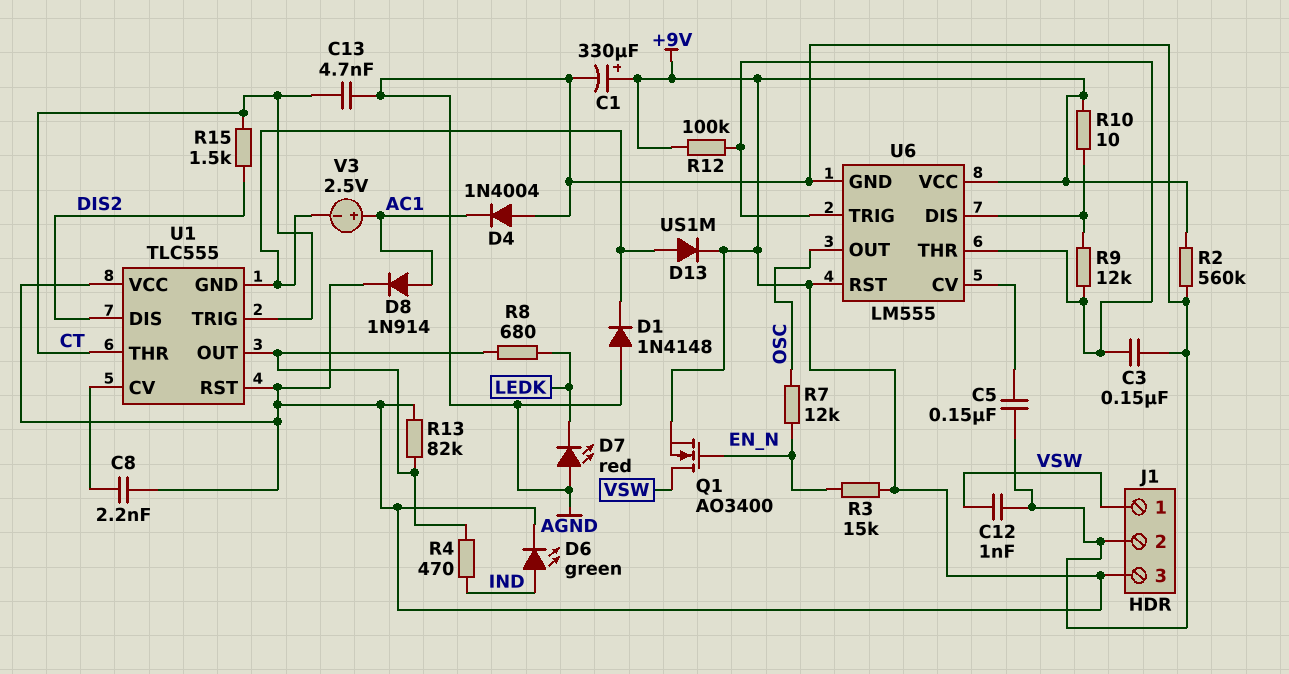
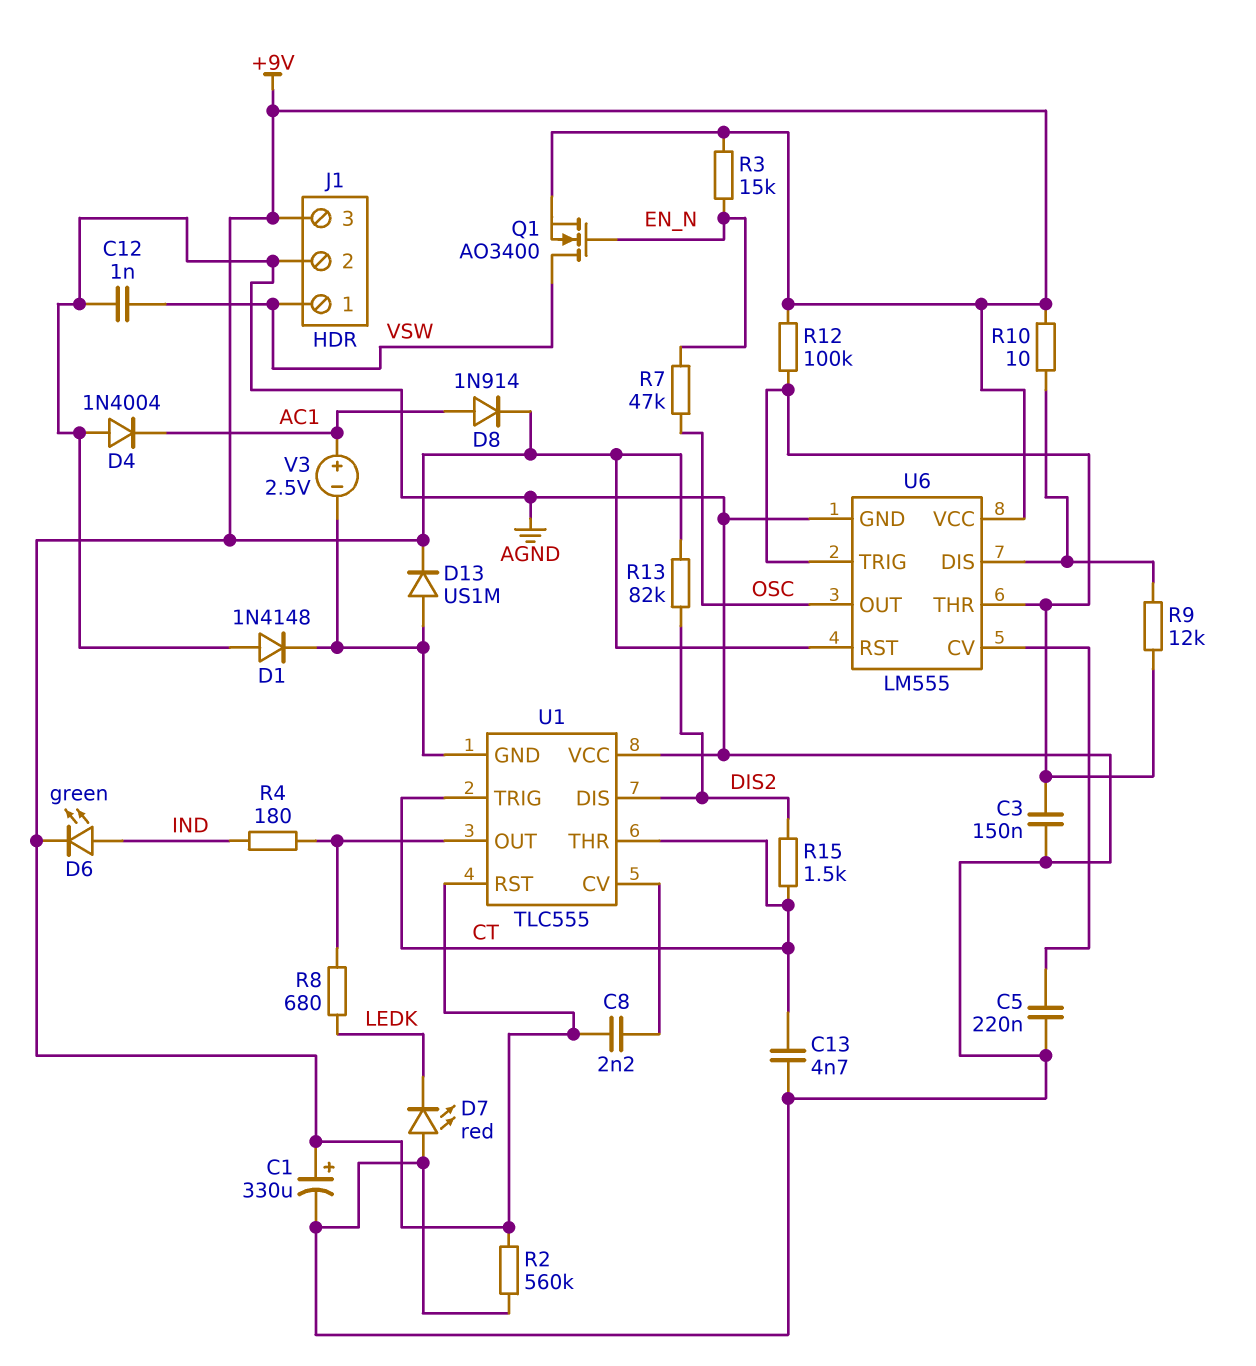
C5: 150nF (AGND, U6/CV) -> 220nF (AGND, U6/CV)
R4: 470 (IND, U1/OUT) -> 180 (IND, U1/OUT)
R7: 12k (EN_N, OSC) -> 47k (EN_N, OSC)
R13: 82k (+9V, U1/OUT) -> 82k (+9V, DIS2)
U1 pin VCC: +9V -> AGND

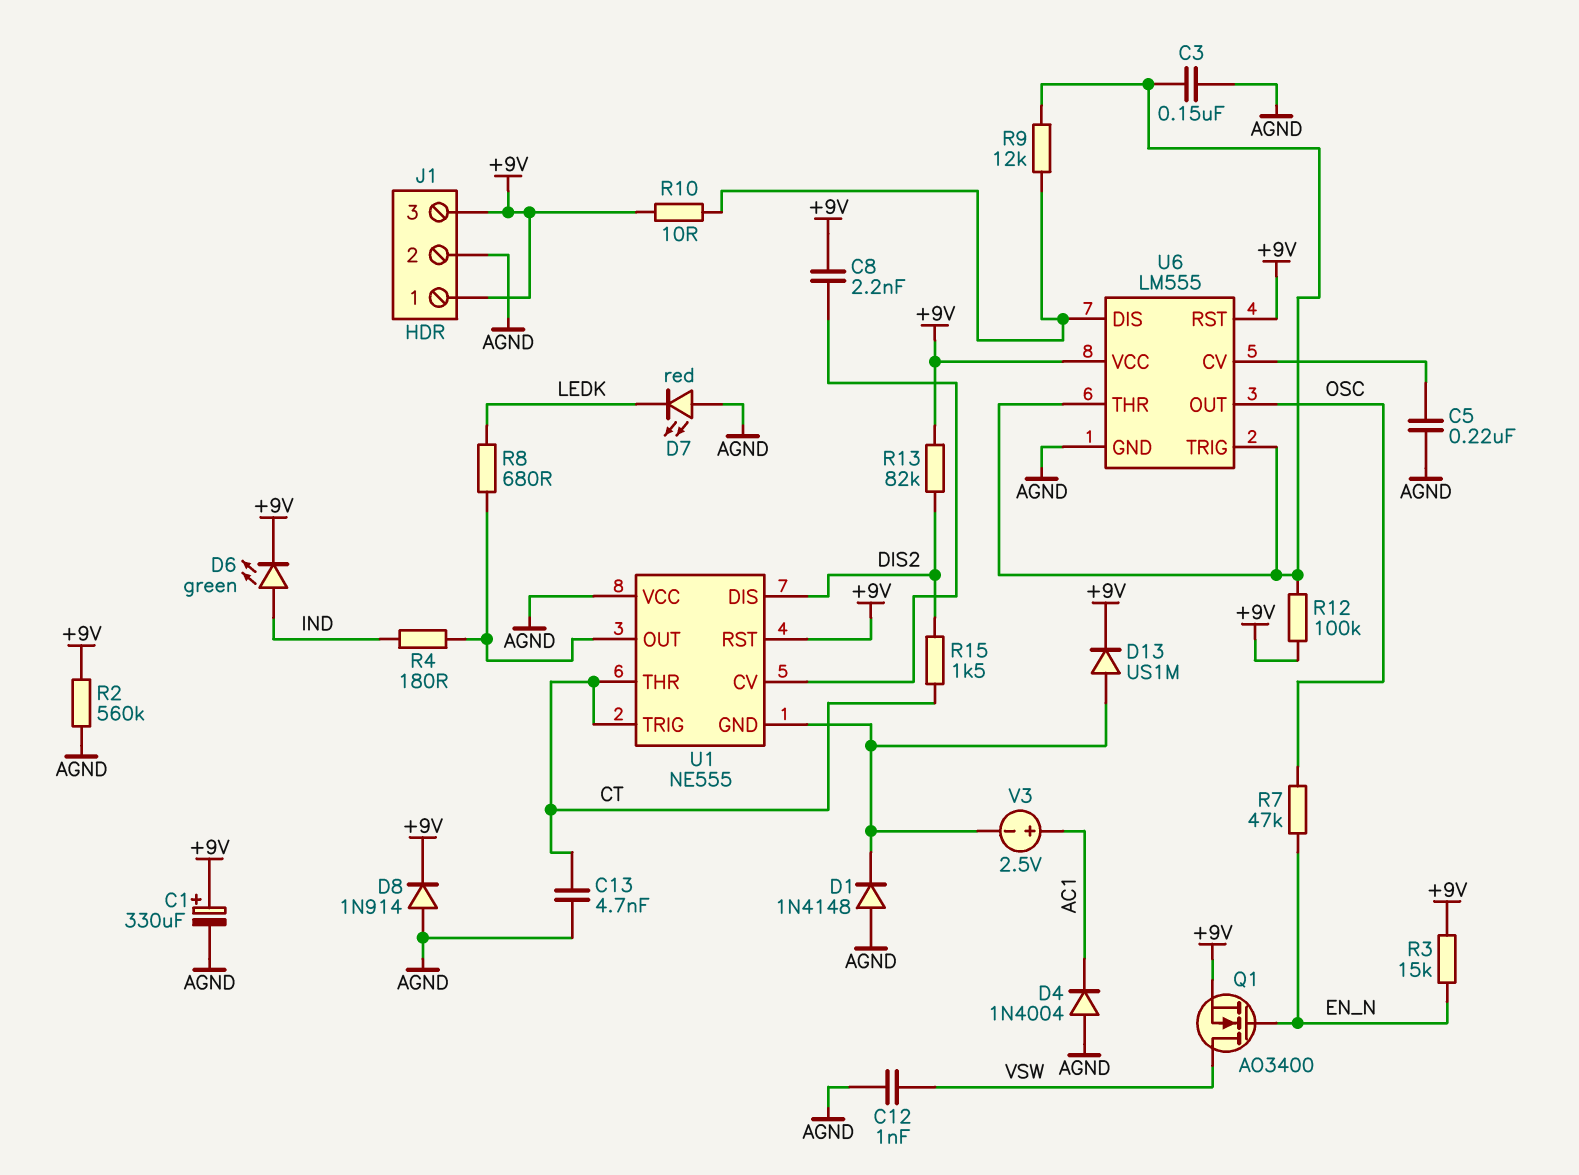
D8: diode 1N914 (A AC1, K +9V) -> diode 1N914 (A AGND, K +9V)
J1 pin 1: VSW -> +9V
U1: TLC555 -> NE555

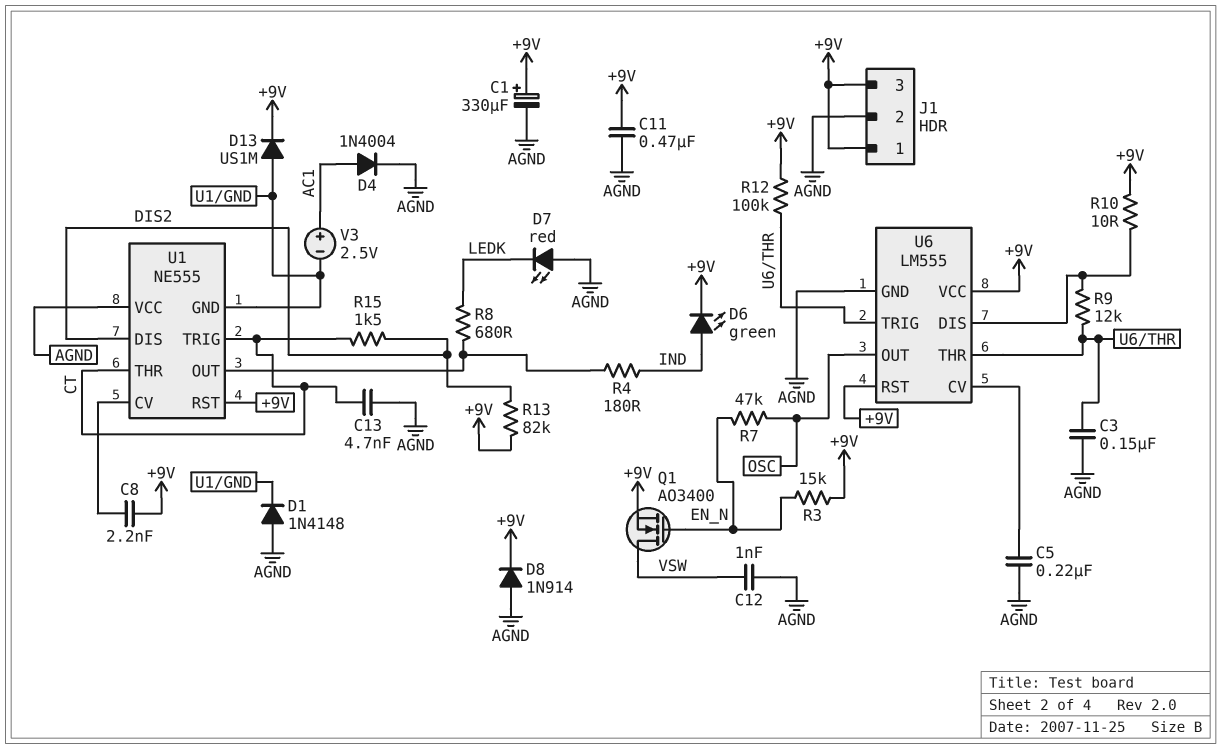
C11: none -> 470nF (+9V, AGND)
D4: diode 1N4004 (A AGND, K AC1) -> diode 1N4004 (A AC1, K AGND)
R2: 560k (+9V, AGND) -> none

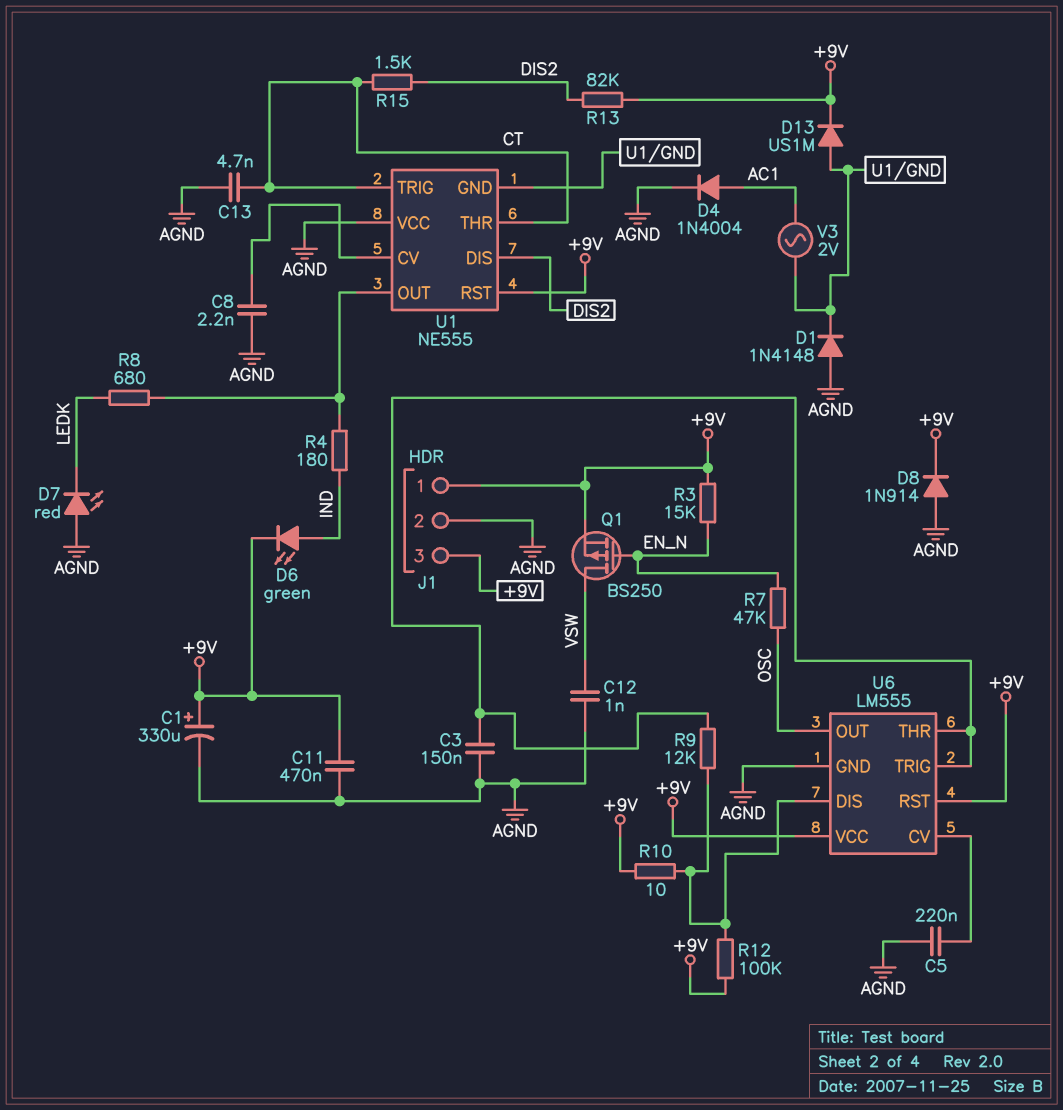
C8: 2.2nF (+9V, U1/CV) -> 2.2nF (AGND, U1/CV)
Q1: NMOS AO3400 (G EN_N, D VSW, S +9V) -> PMOS BS250 (G EN_N, D VSW, S +9V)
R12: 100k (+9V, U6/THR) -> 100k (+9V, U6/DIS)
V3: 2.5V (plus AC1, minus U1/GND) -> AC 2V (AC1, U1/GND)

